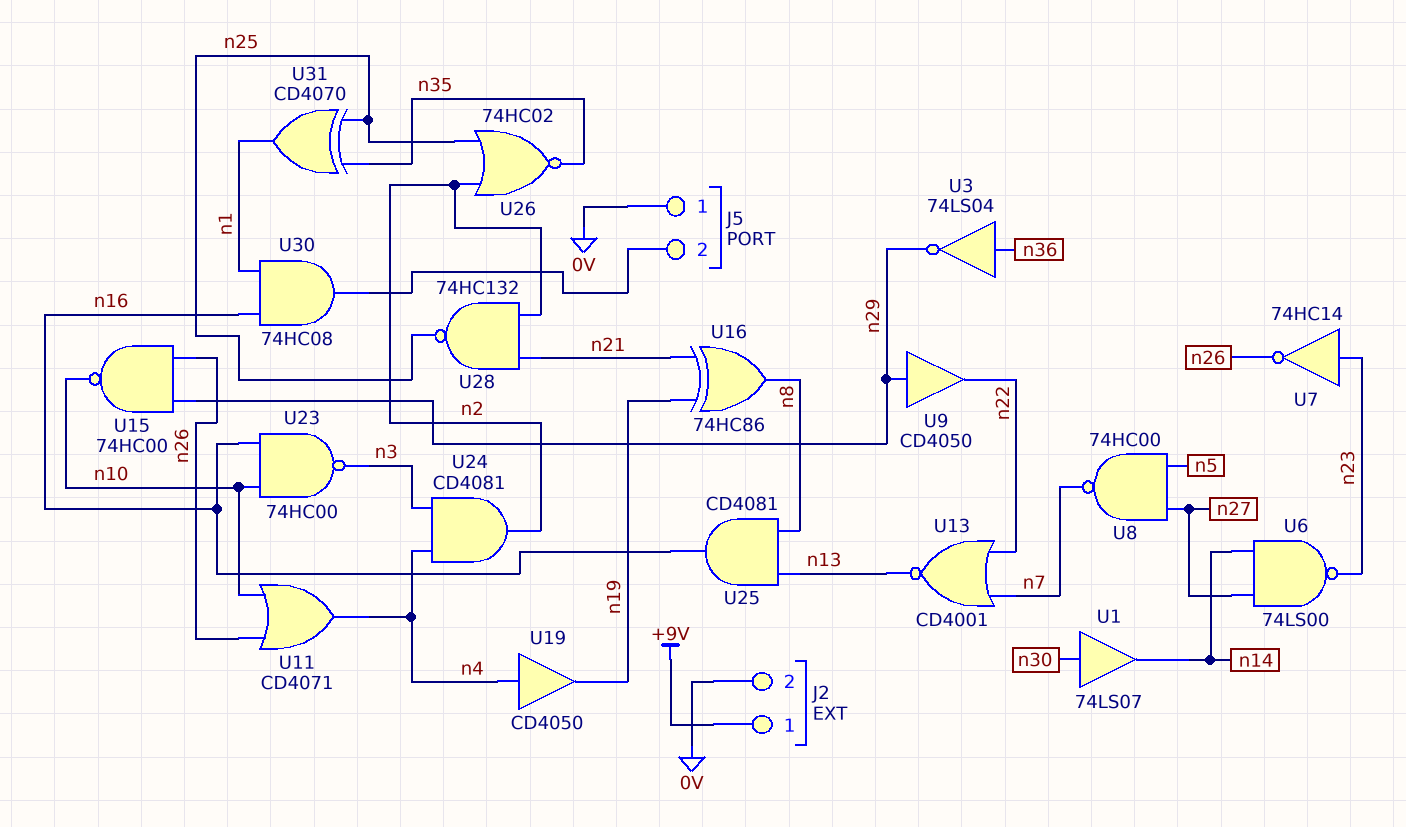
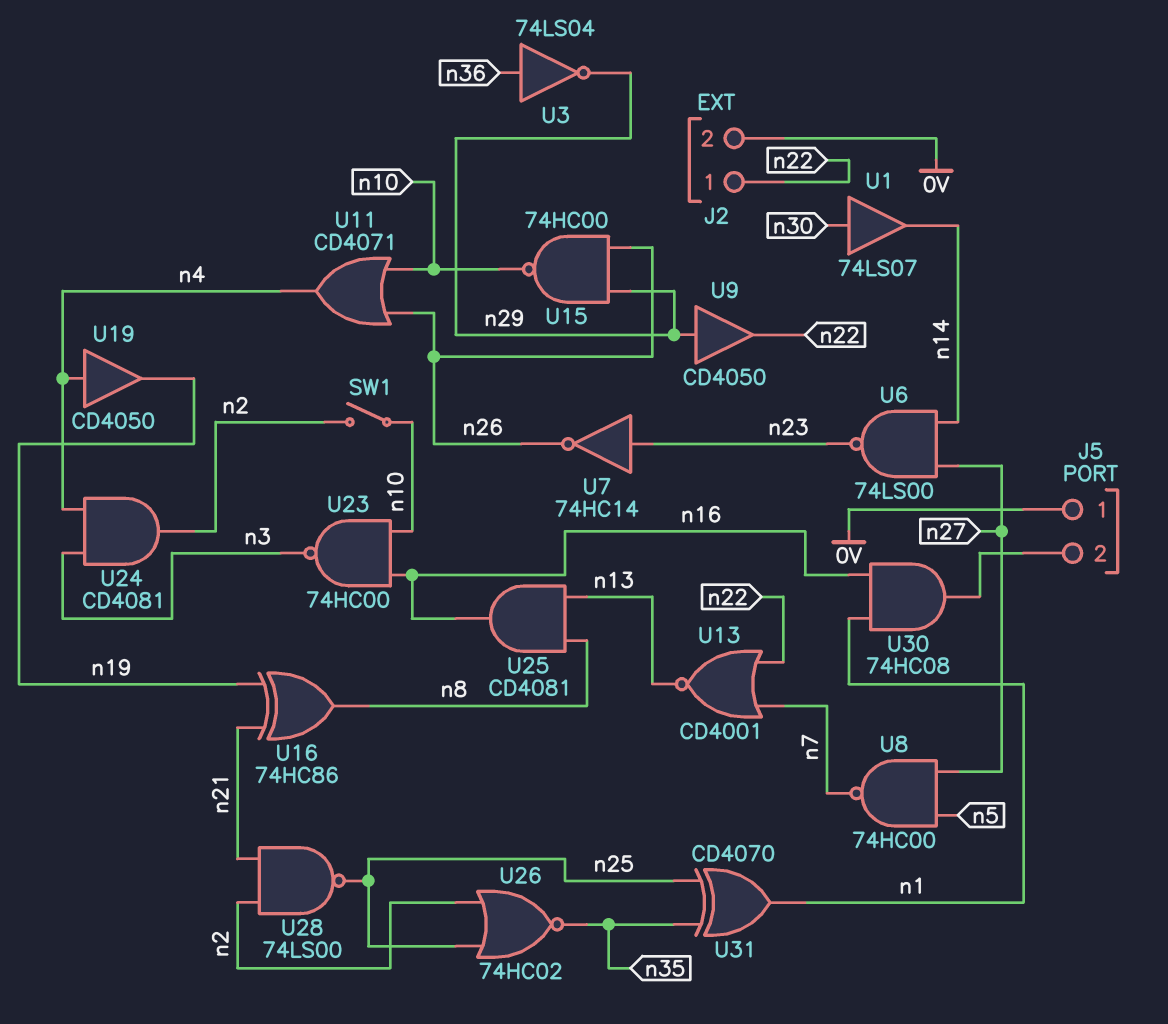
J2 pin 1: +9V -> n22
SW1: none -> switch (n2, n10)
U28: NAND 74HC132 (in n2, in n21, out n25) -> NAND 74LS00 (in n2, in n21, out n25)

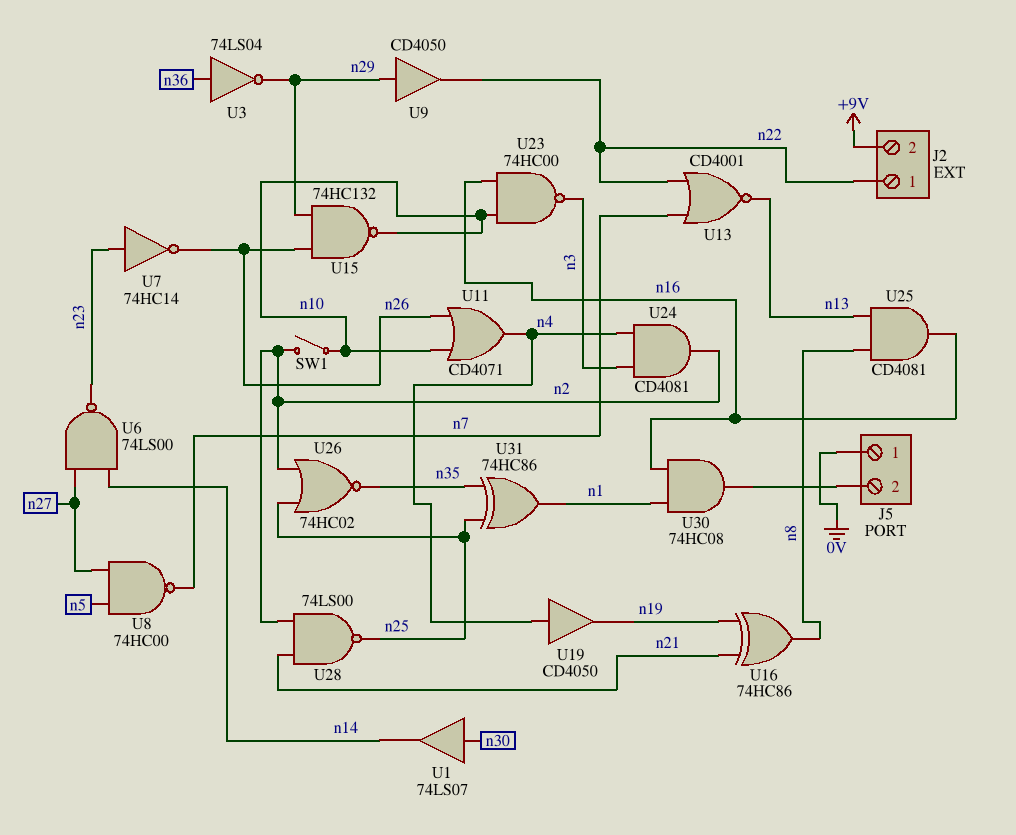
J2 pin 2: 0V -> +9V
U15: NAND 74HC00 (in n26, in n29, out n10) -> NAND 74HC132 (in n26, in n29, out n10)
U31: XOR CD4070 (in n25, in n35, out n1) -> XOR 74HC86 (in n25, in n35, out n1)

